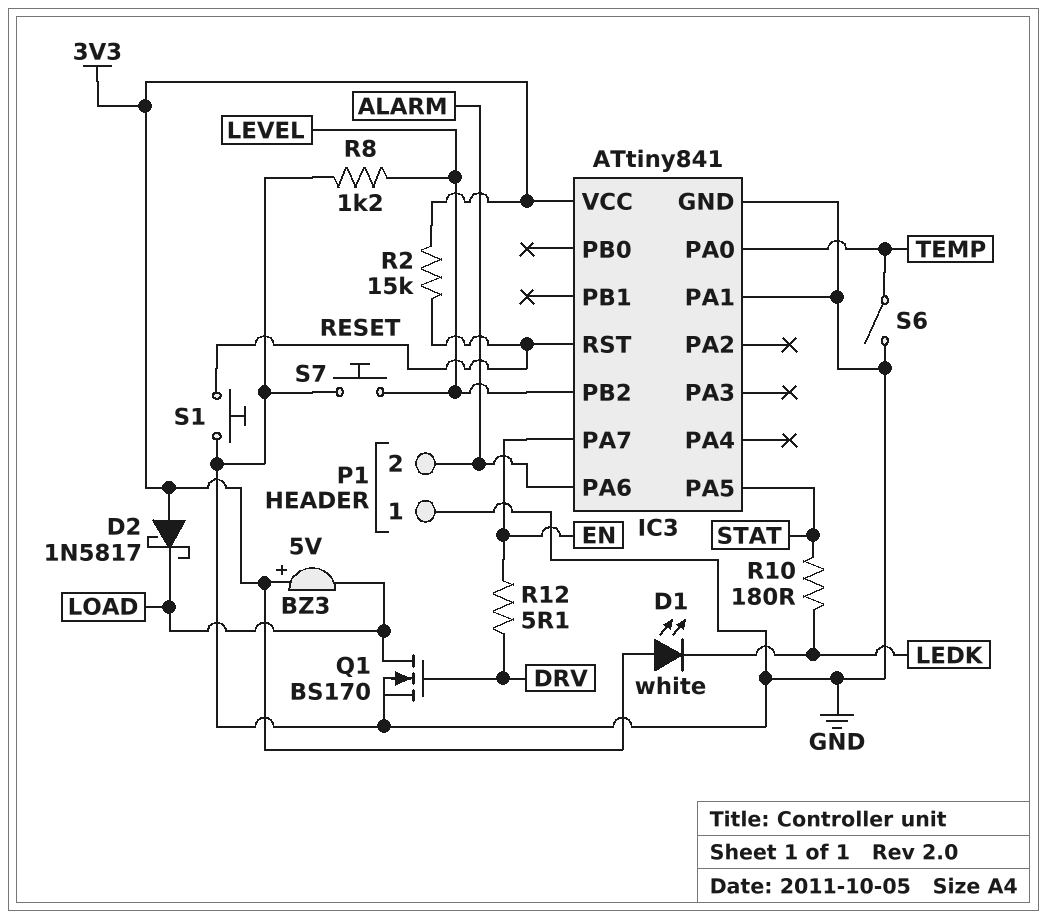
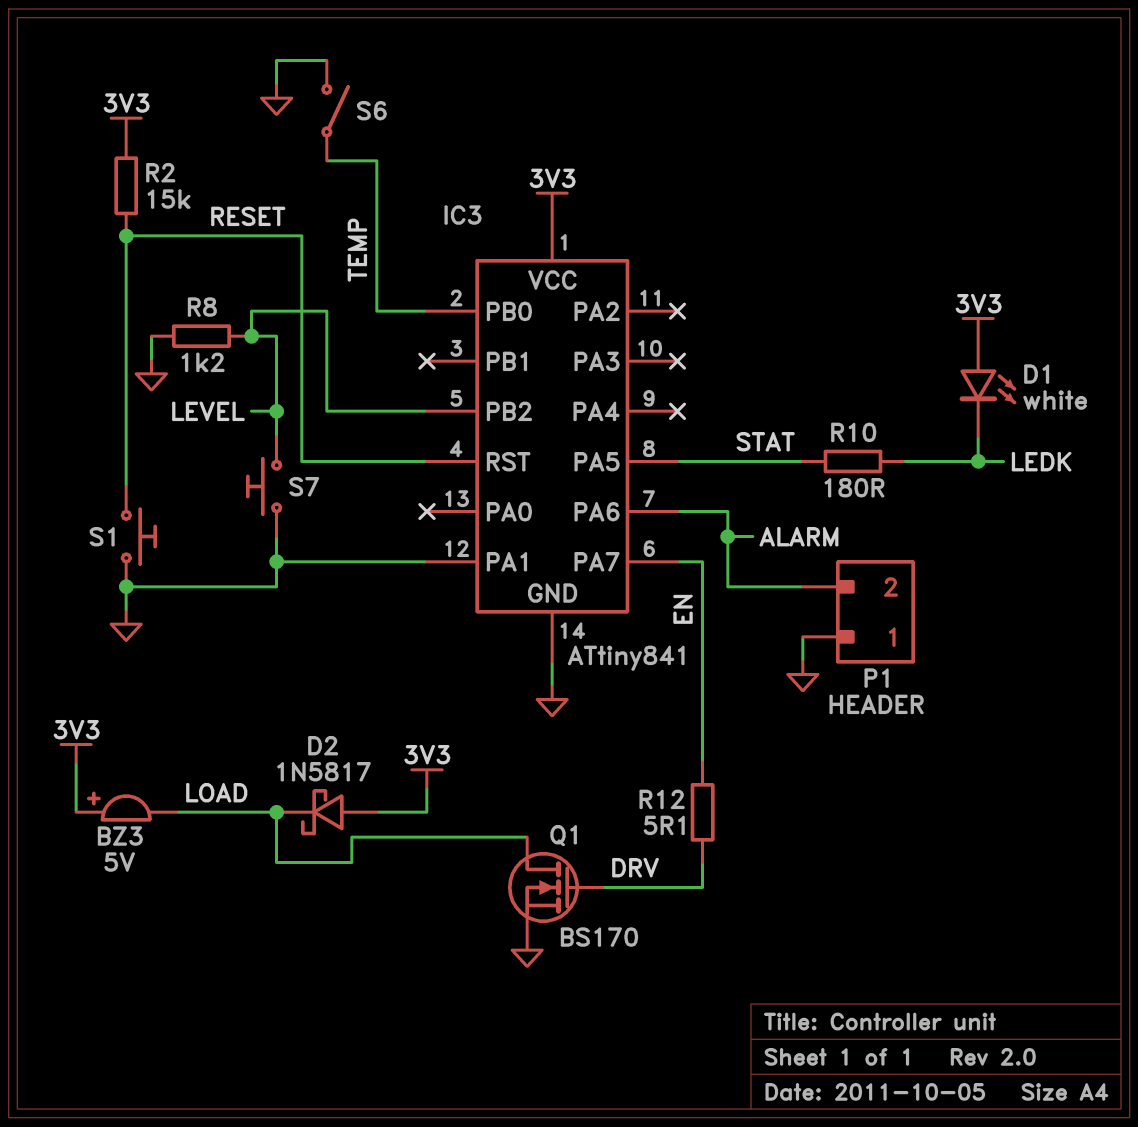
IC3 pin PA0: TEMP -> none
IC3 pin PB0: none -> TEMP

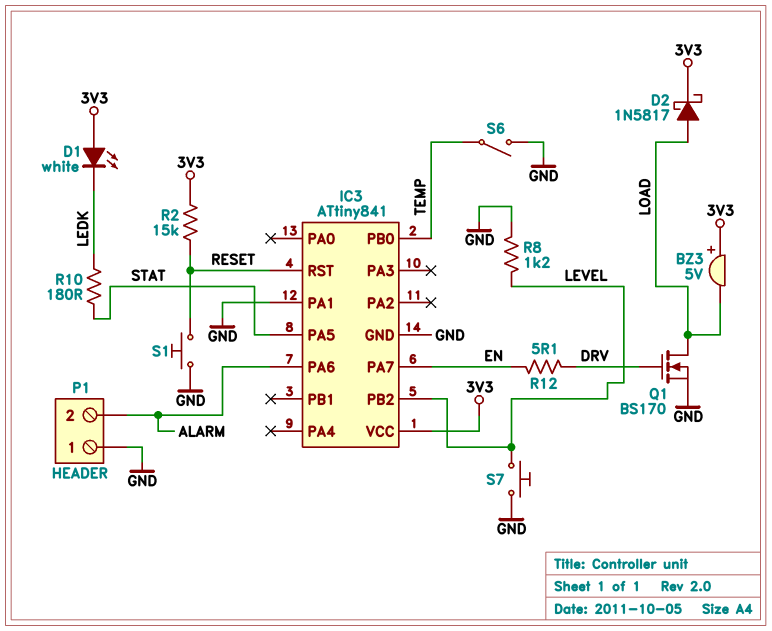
D2: schottky 1N5817 (A 3V3, K LOAD) -> schottky 1N5817 (A LOAD, K 3V3)

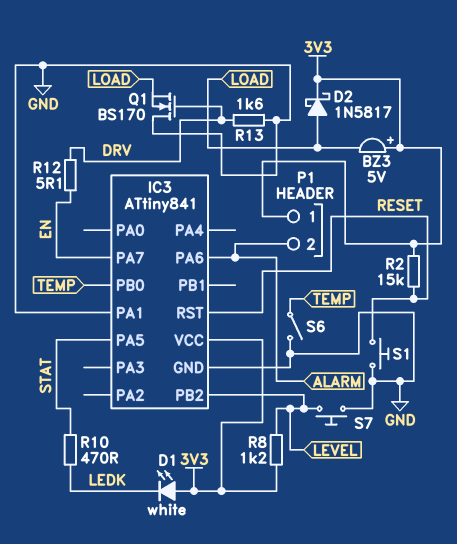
P1 pin 1: GND -> 3V3
Q1: NMOS BS170 (G DRV, D LOAD, S GND) -> NMOS BS170 (G DRV, D GND, S LOAD)
R8: 1.2k (GND, LEVEL) -> 1.2k (3V3, LEVEL)
R10: 180 (LEDK, STAT) -> 470 (LEDK, STAT)
R13: none -> 1.6k (DRV, GND)

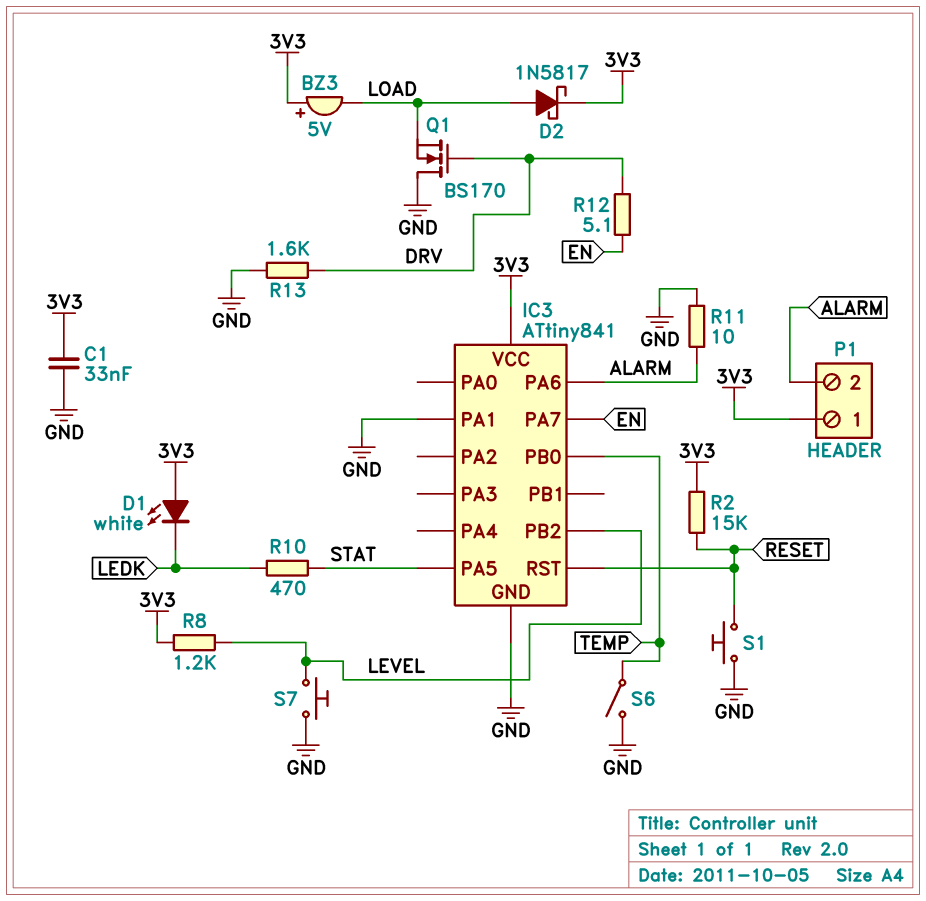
C1: none -> 33nF (3V3, GND)
R11: none -> 10 (ALARM, GND)

